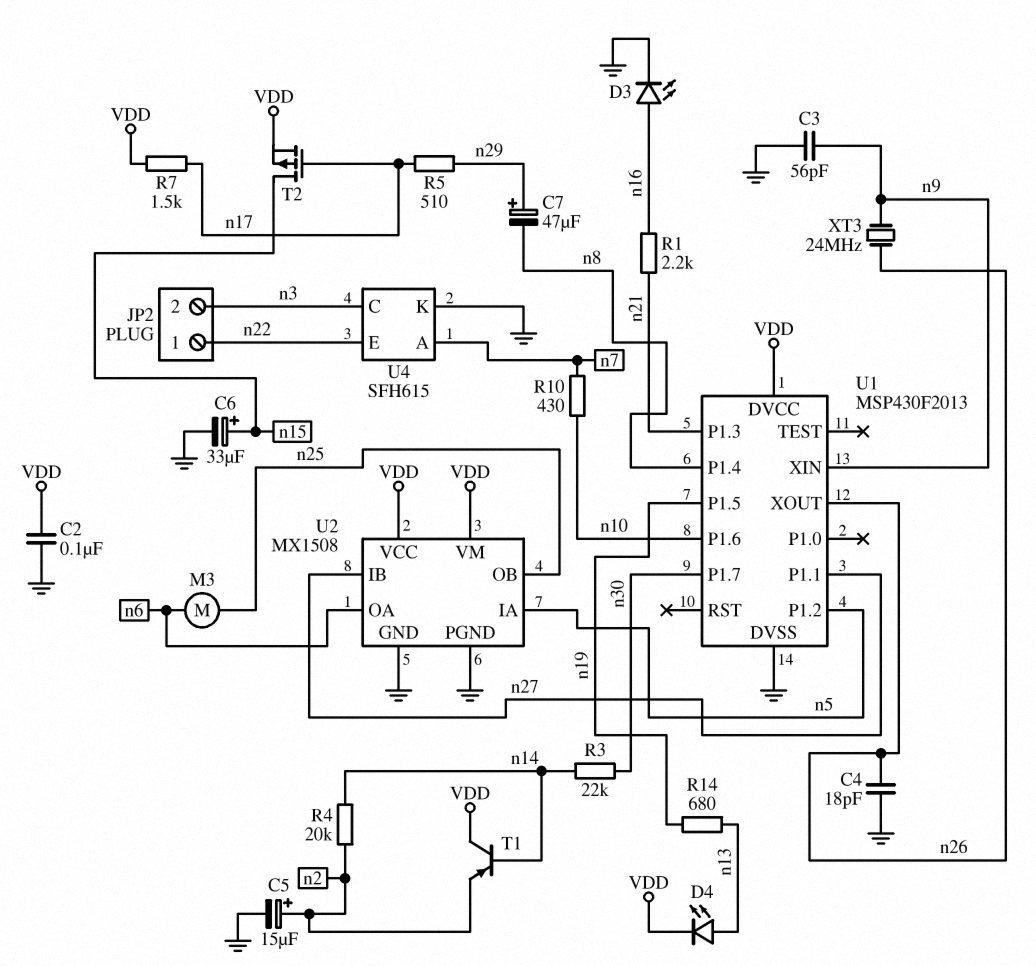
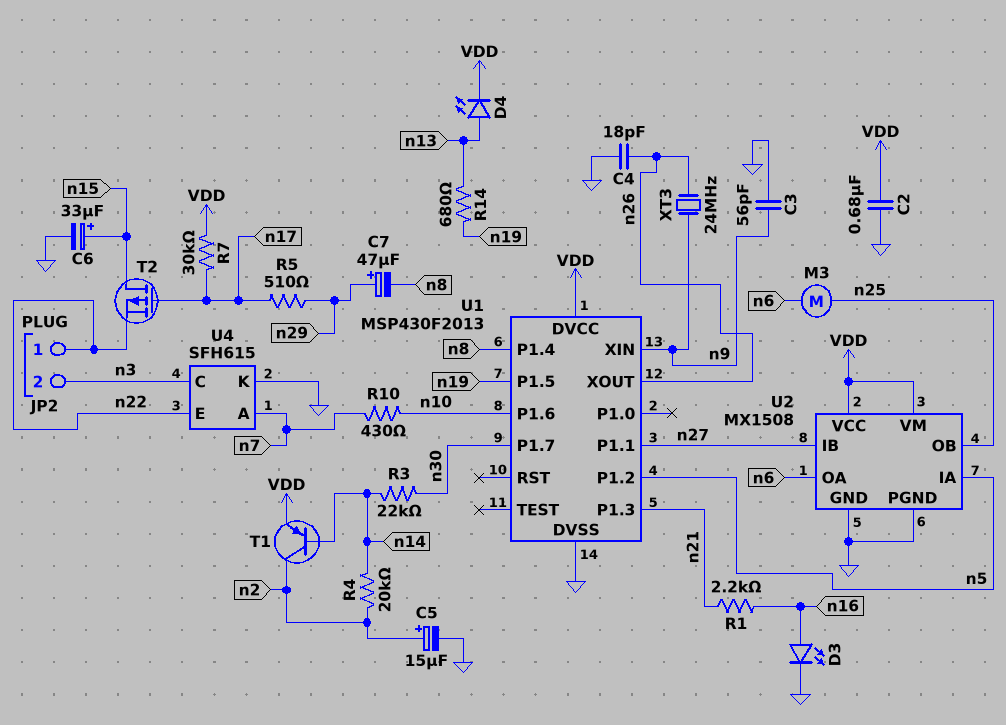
C2: 100nF (GND, VDD) -> 680nF (GND, VDD)
R7: 1.5k (VDD, n17) -> 30k (VDD, n17)
T1: PNP (B n14, C VDD, E n2) -> PNP (B n14, C n2, E VDD)
T2: PMOS (G n17, D n15, S VDD) -> PMOS (G n17, D n15, S n22)

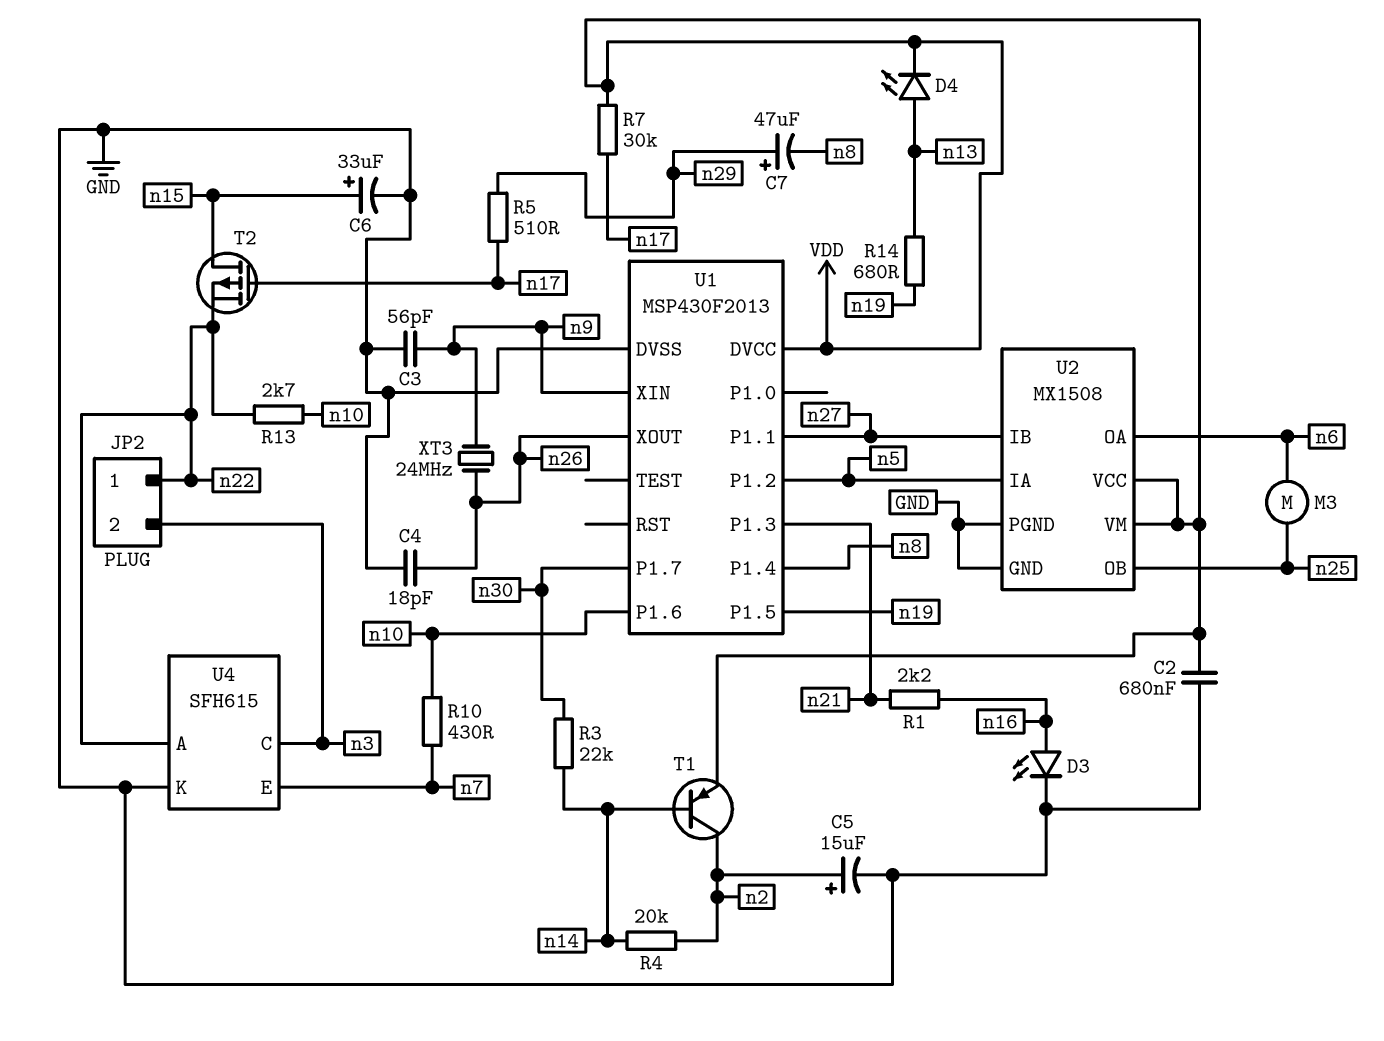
R13: none -> 2.7k (n10, n22)
U4 pin A: n7 -> n22
U4 pin E: n22 -> n7

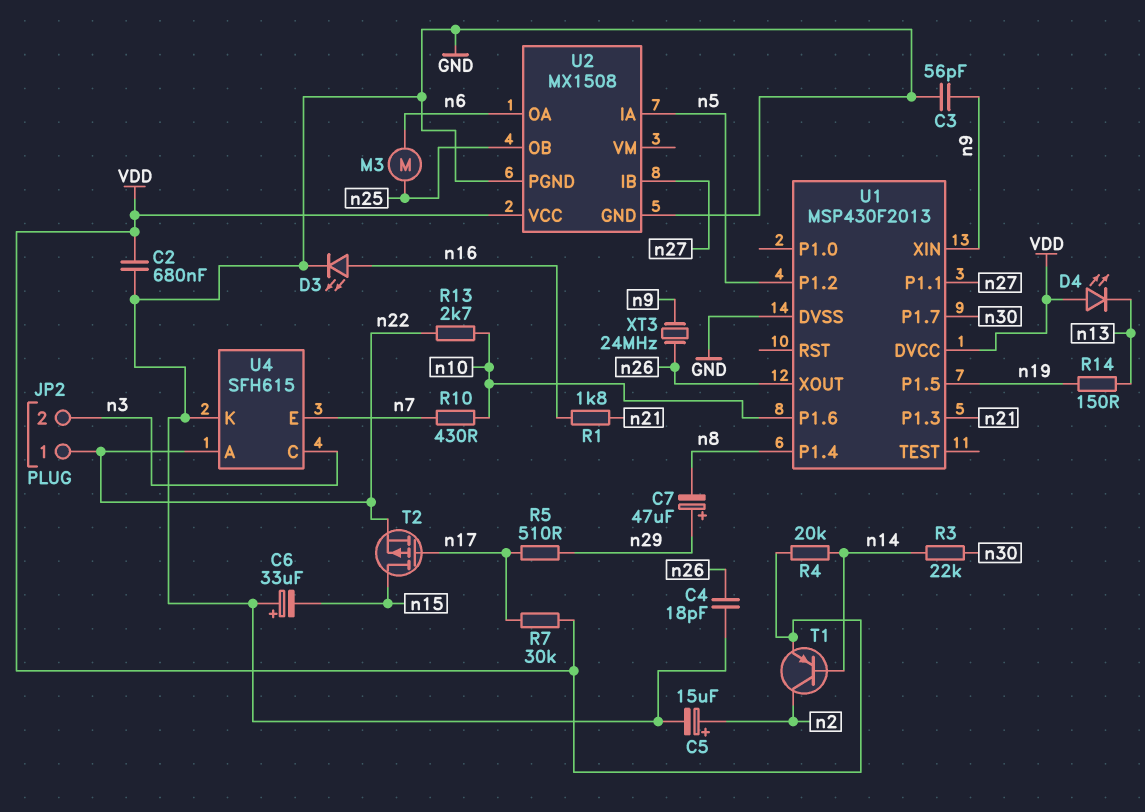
C6: 33uF (plus n15, minus GND) -> 33uF (plus GND, minus n15)
D4: LED (A n13, K VDD) -> LED (A VDD, K n13)
R1: 2.2k (n16, n21) -> 1.8k (n16, n21)
R4: 20k (n2, n14) -> 20k (VDD, n14)
R14: 680 (n13, n19) -> 150 (n13, n19)
U2 pin VM: VDD -> none

